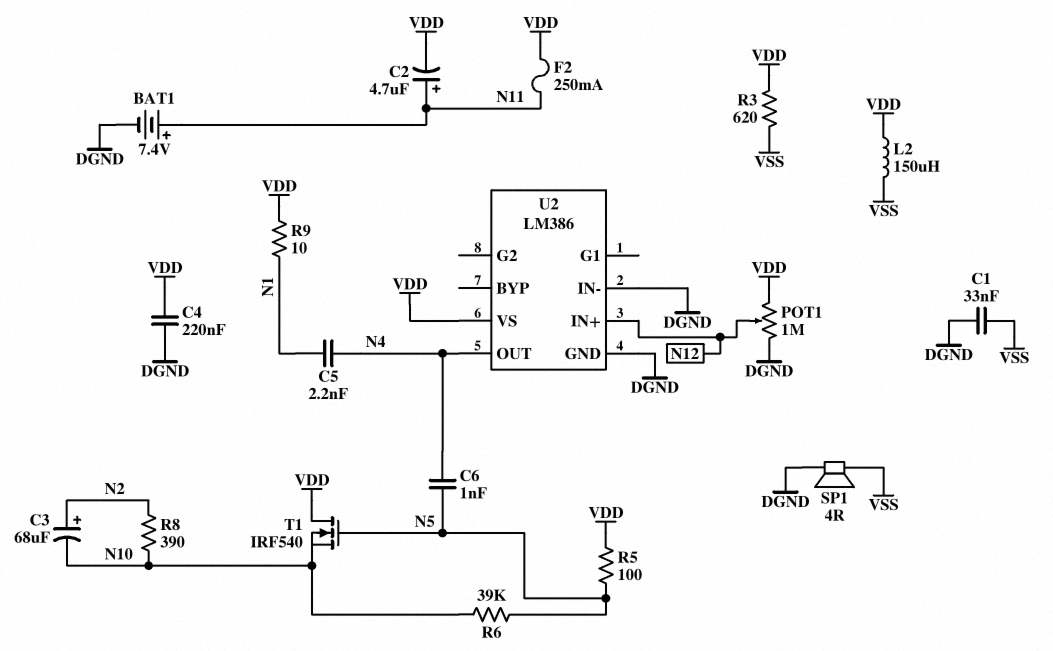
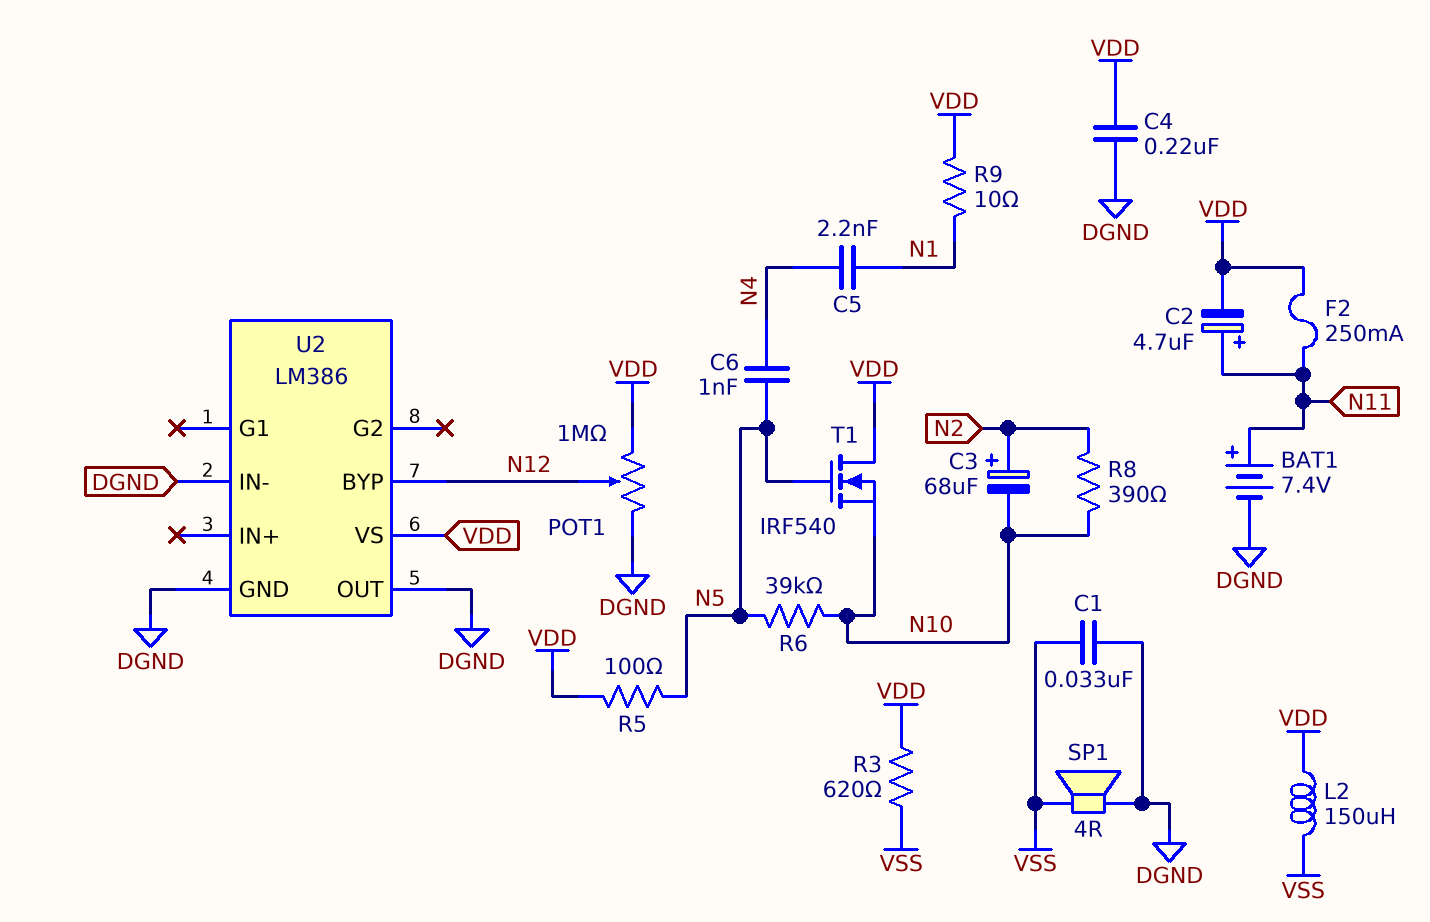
U2 pin BYP: none -> N12
U2 pin IN+: N12 -> none
U2 pin OUT: N4 -> DGND

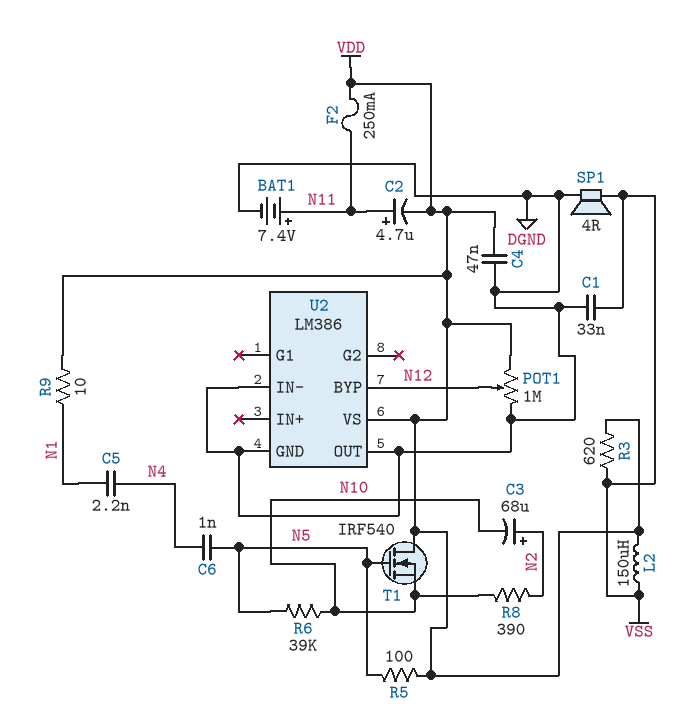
C4: 220nF (DGND, VDD) -> 47nF (DGND, VDD)

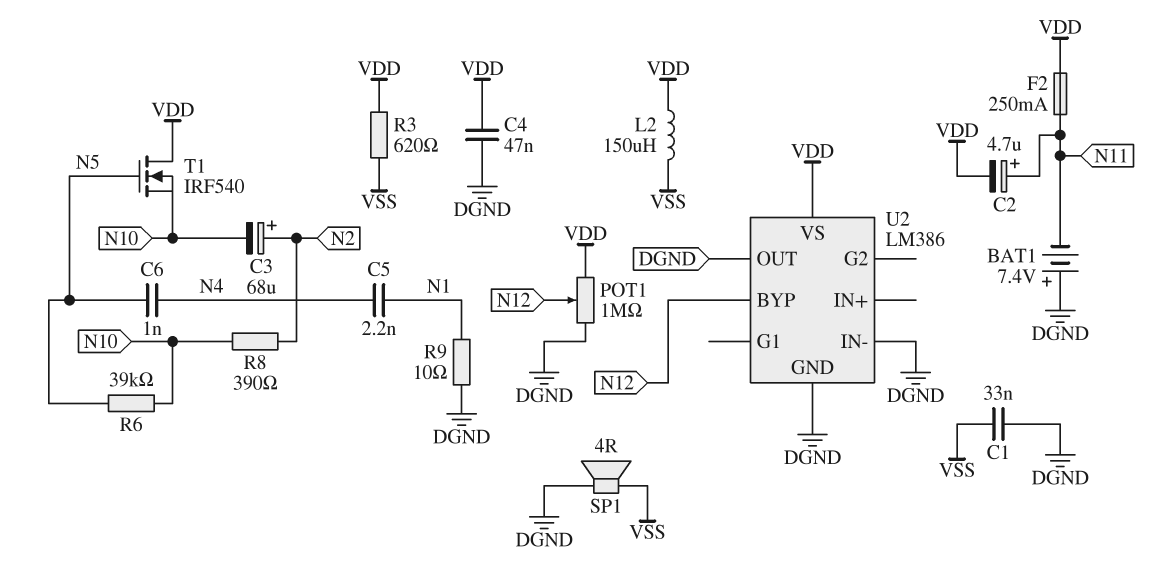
BAT1: 7.4V (plus N11, minus DGND) -> 7.4V (plus DGND, minus N11)
R5: 100 (N5, VDD) -> none
R9: 10 (N1, VDD) -> 10 (DGND, N1)

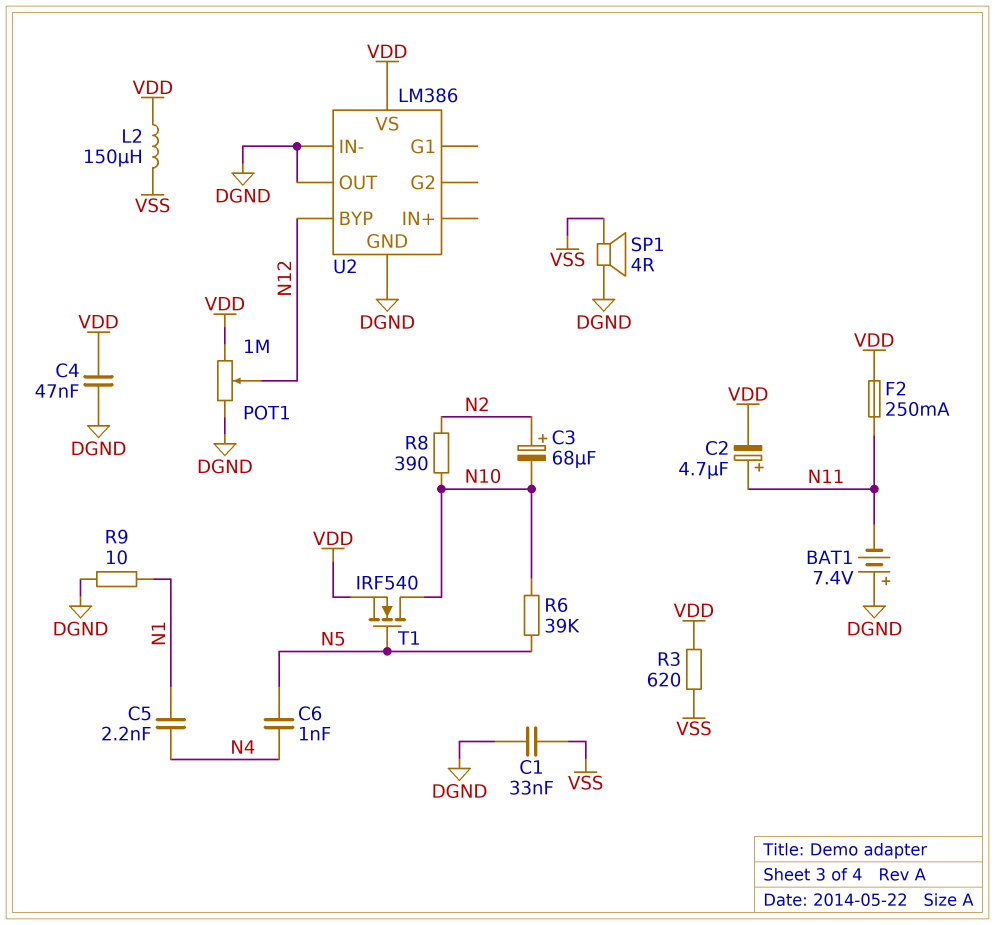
T1: NMOS IRF540 (G N5, D VDD, S N10) -> NMOS IRF540 (G N5, D N10, S VDD)

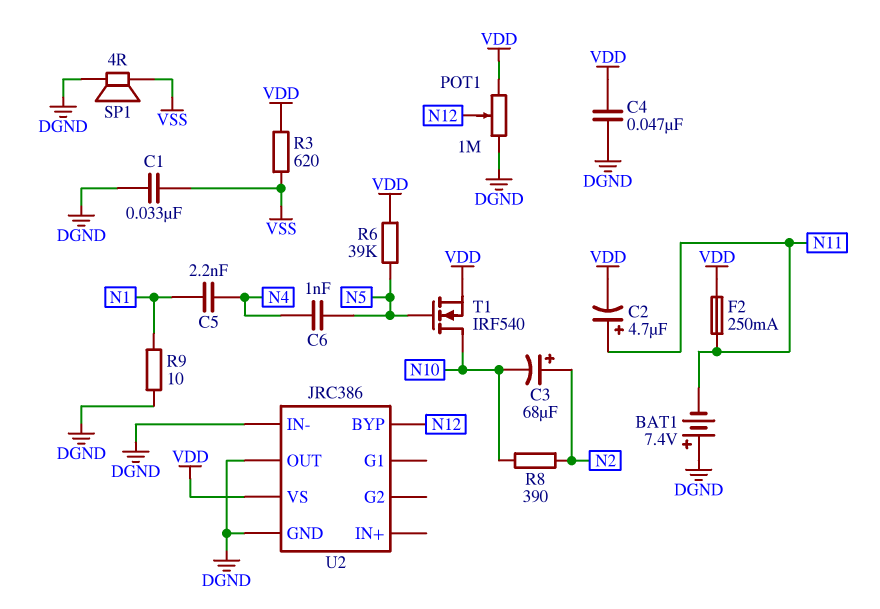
L2: 150uH (VDD, VSS) -> none
R6: 39k (N5, N10) -> 39k (N5, VDD)
U2: LM386 -> JRC386

